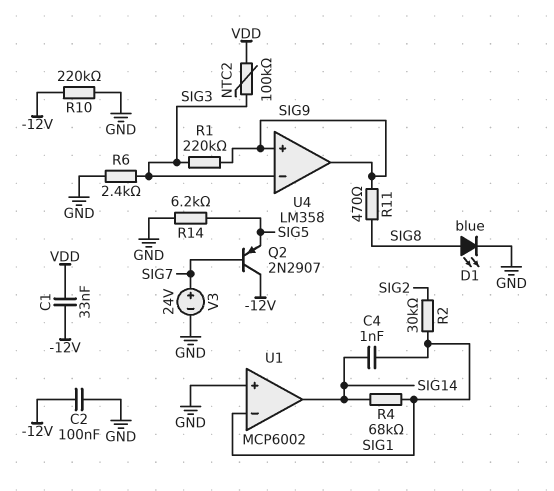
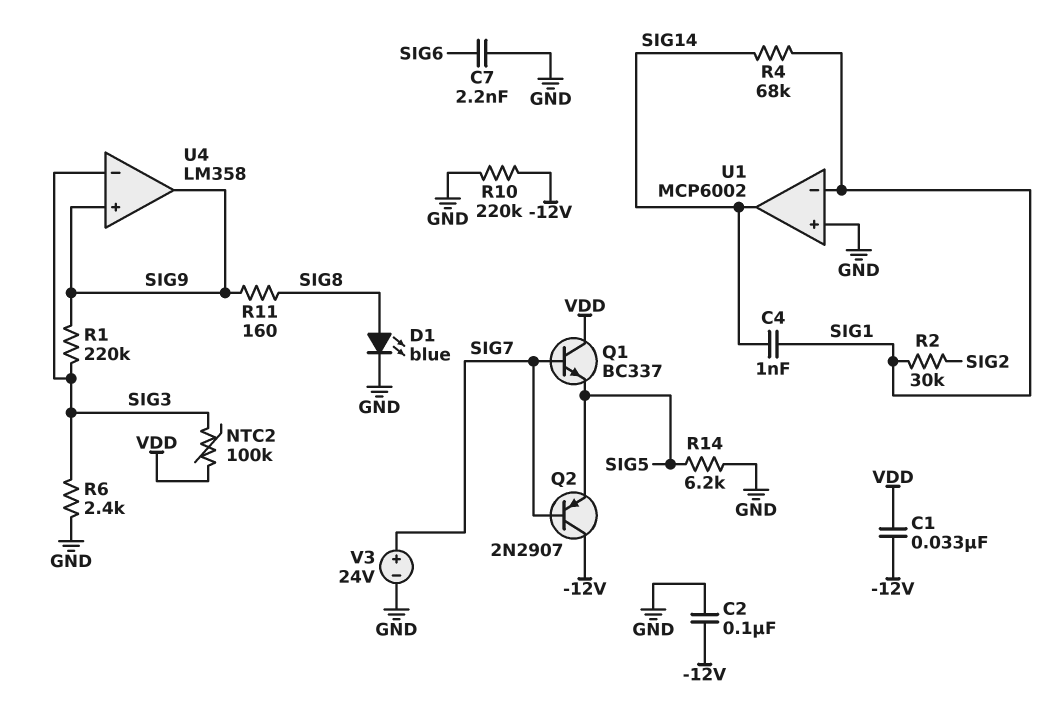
C7: none -> 2.2nF (GND, SIG6)
Q1: none -> NPN BC337 (B SIG7, C VDD, E SIG5)
R11: 470 (SIG8, SIG9) -> 160 (SIG8, SIG9)

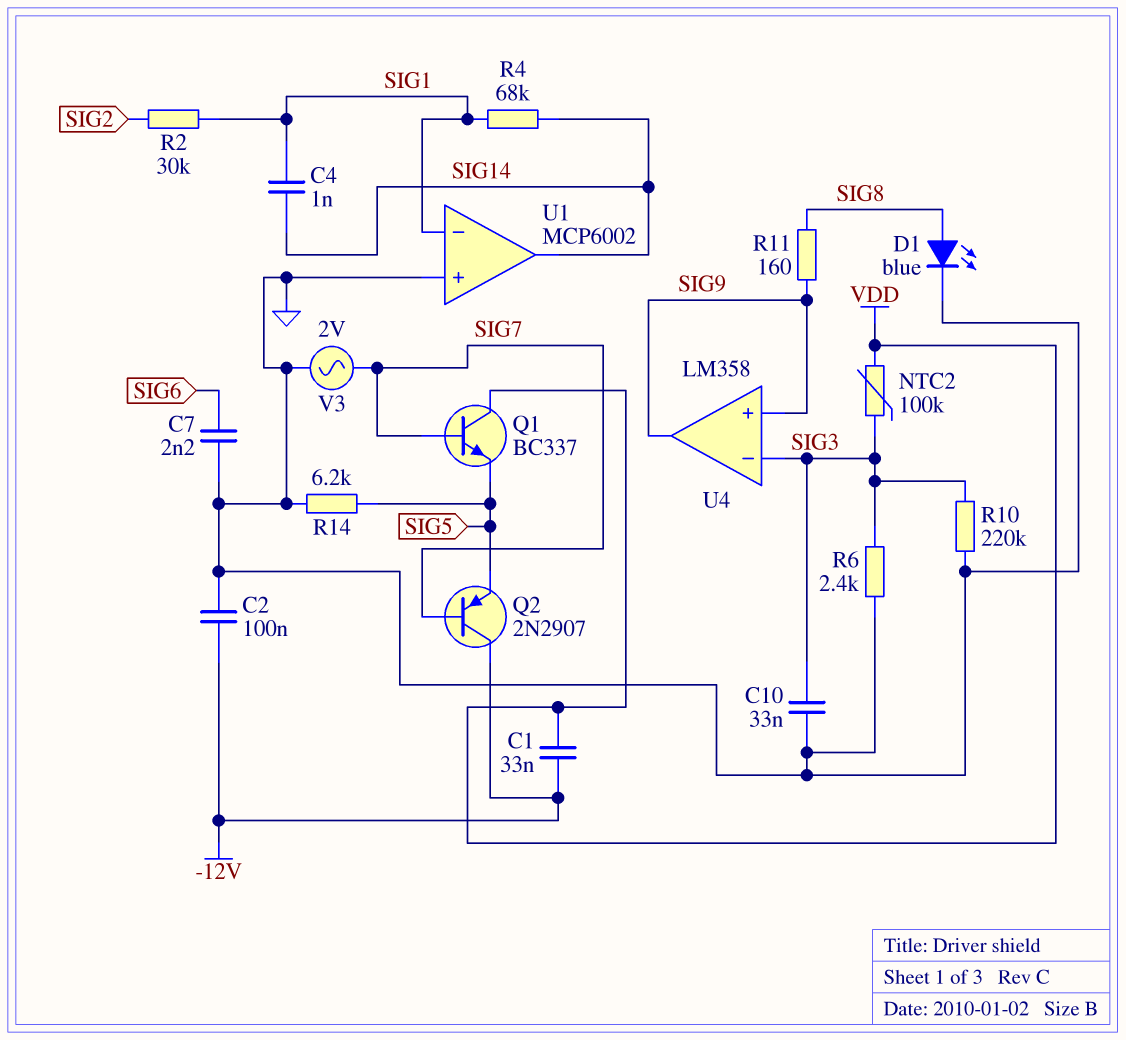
C10: none -> 33nF (GND, SIG3)
R1: 220k (SIG3, SIG9) -> none
R10: 220k (-12V, GND) -> 220k (GND, SIG3)
V3: 24V (plus SIG7, minus GND) -> AC 2V (GND, SIG7)

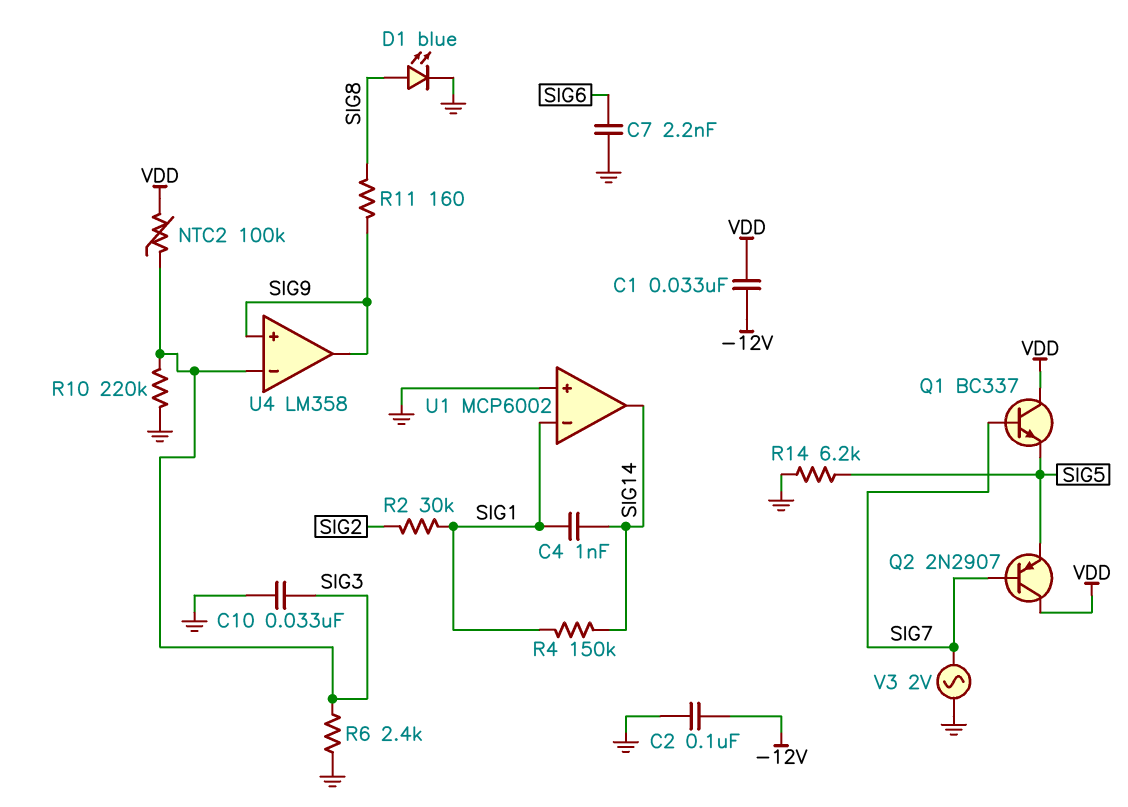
Q2: PNP 2N2907 (B SIG7, C -12V, E SIG5) -> PNP 2N2907 (B SIG7, C VDD, E SIG5)
R4: 68k (SIG1, SIG14) -> 150k (SIG1, SIG14)

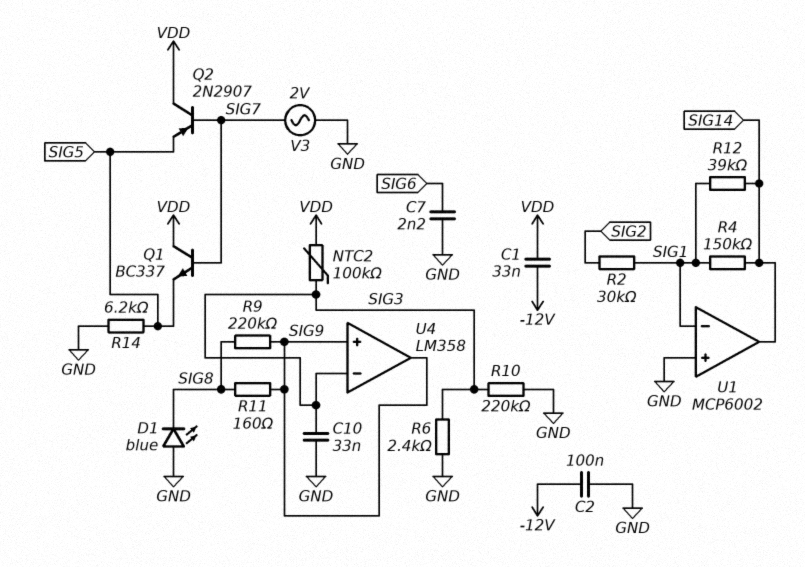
C4: 1nF (SIG1, SIG14) -> none
D1: LED blue (A SIG8, K GND) -> LED blue (A GND, K SIG8)
R9: none -> 220k (SIG8, SIG9)
R12: none -> 39k (SIG1, SIG14)

